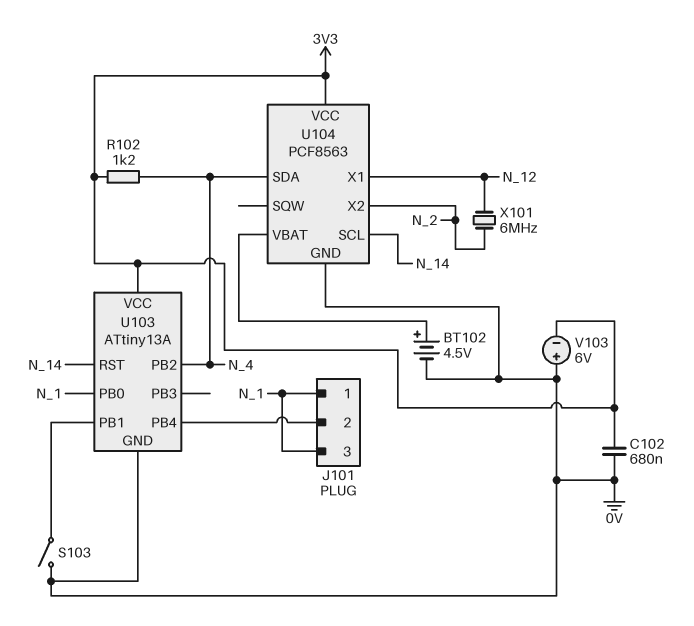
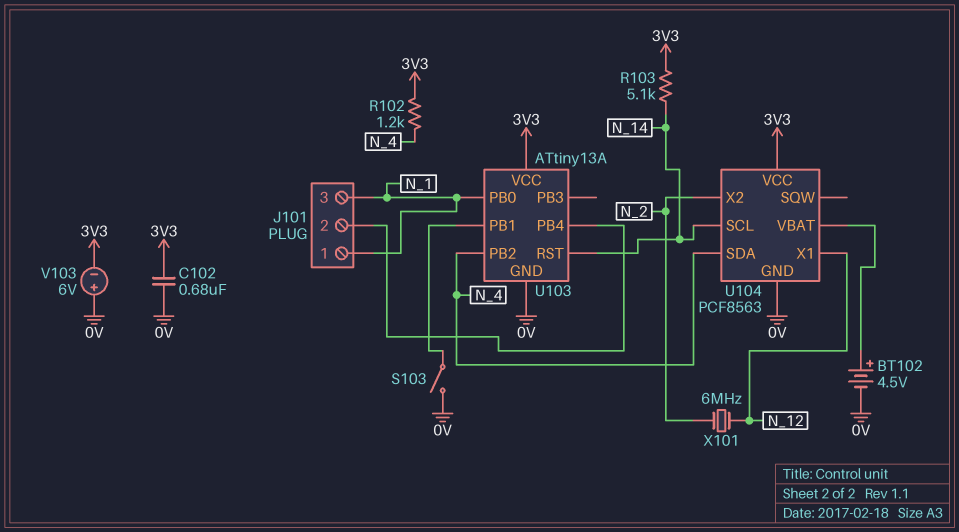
R103: none -> 5.1k (3V3, N_14)

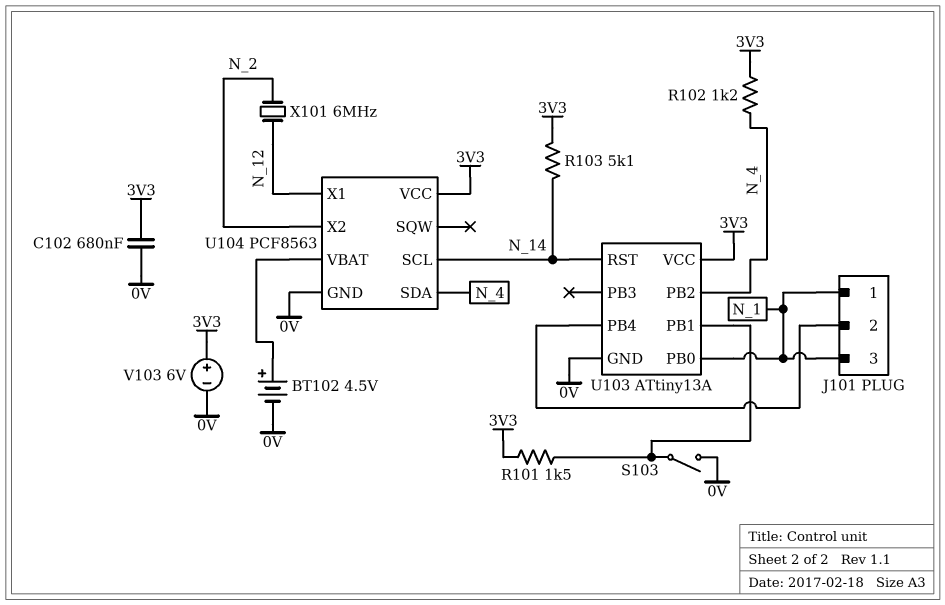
R101: none -> 1.5k (3V3, U103/PB1)
V103: 6V (plus 0V, minus 3V3) -> 6V (plus 3V3, minus 0V)

